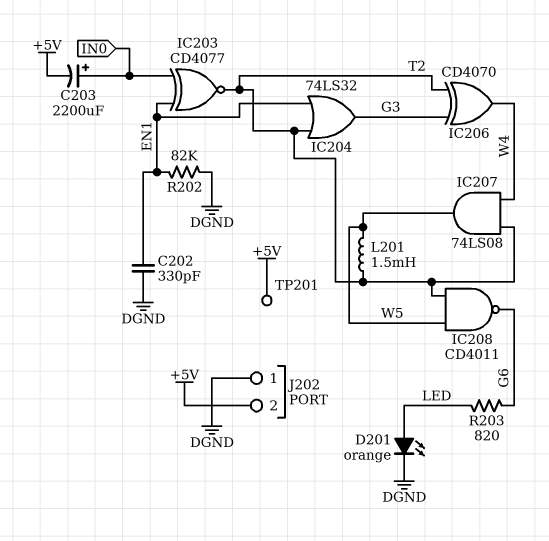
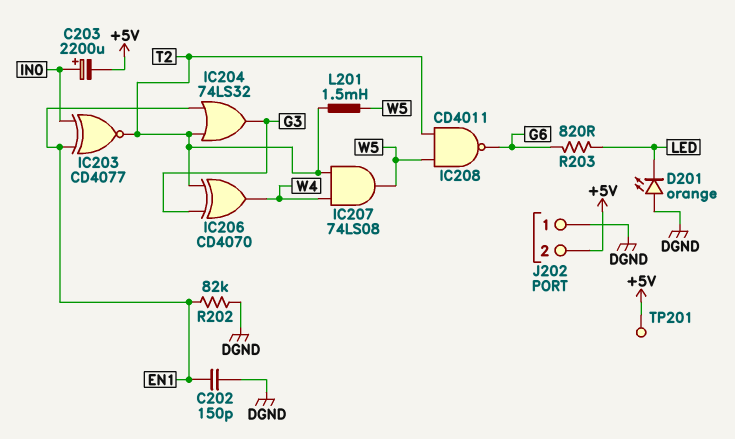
C202: 330pF (DGND, EN1) -> 150pF (DGND, EN1)
D201: LED orange (A LED, K DGND) -> LED orange (A DGND, K LED)

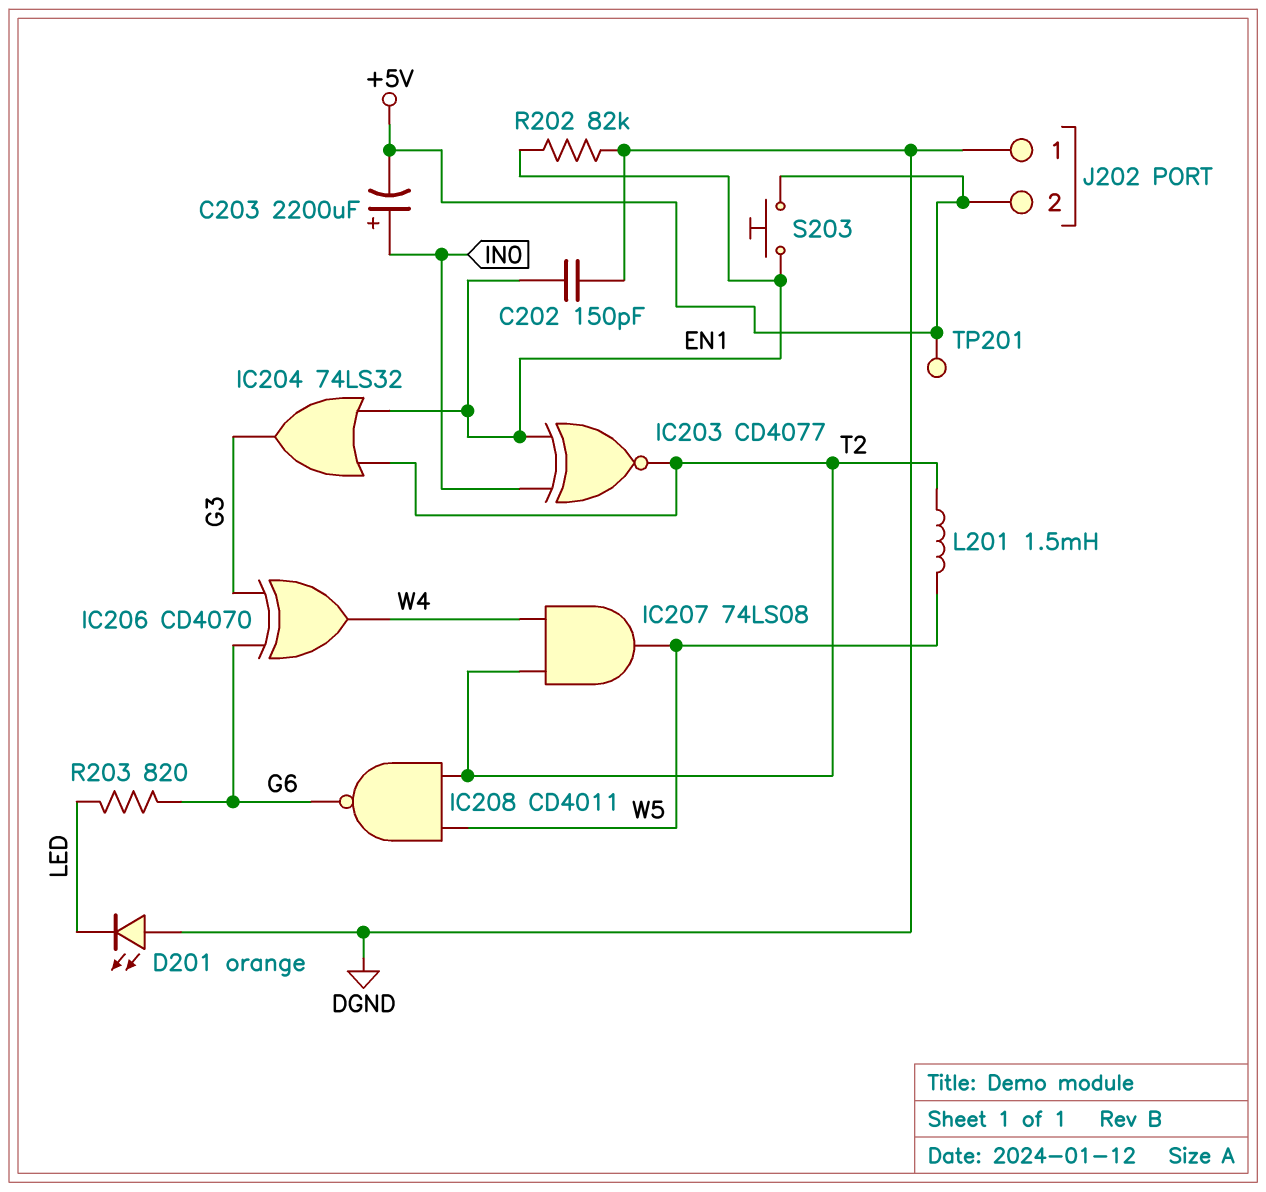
IC206: XOR CD4070 (in G3, in T2, out W4) -> XOR CD4070 (in G3, in G6, out W4)
S203: none -> button (+5V, EN1)

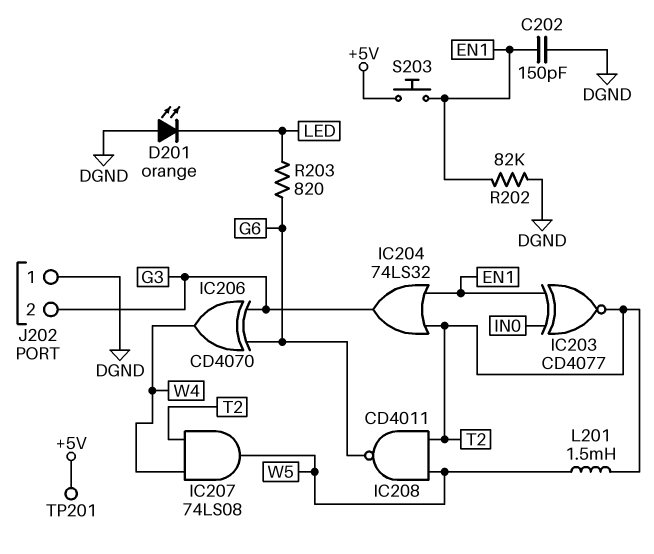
C203: 2200uF (plus IN0, minus +5V) -> none
J202 pin 2: +5V -> G3

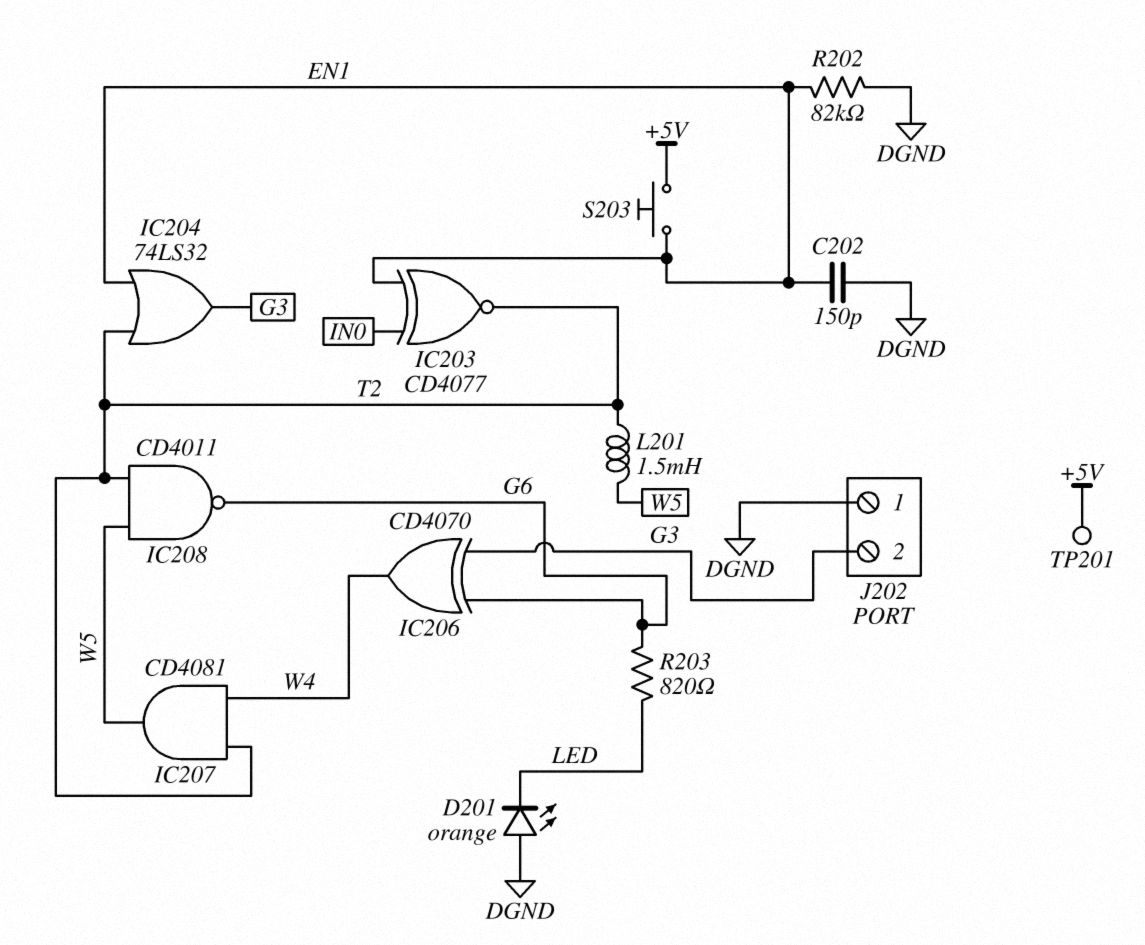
IC207: AND 74LS08 (in T2, in W4, out W5) -> AND CD4081 (in T2, in W4, out W5)

